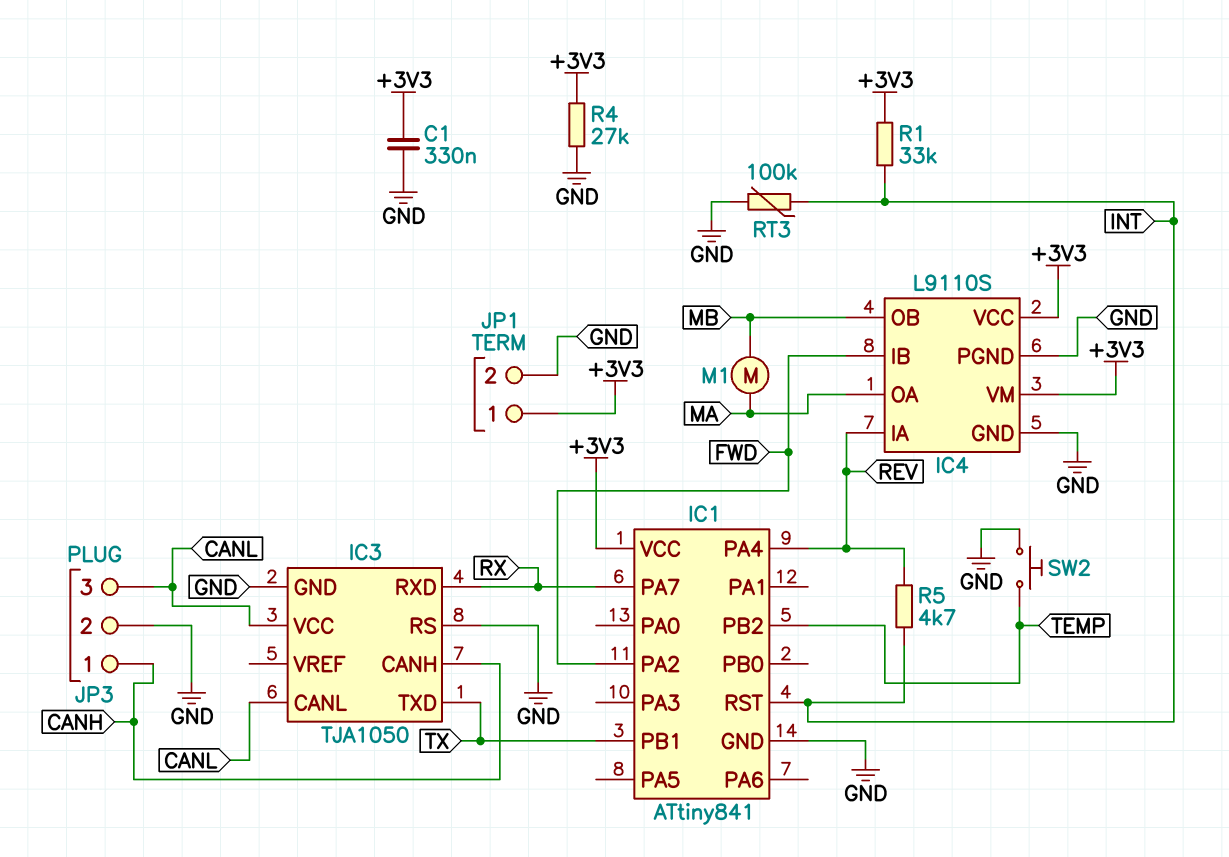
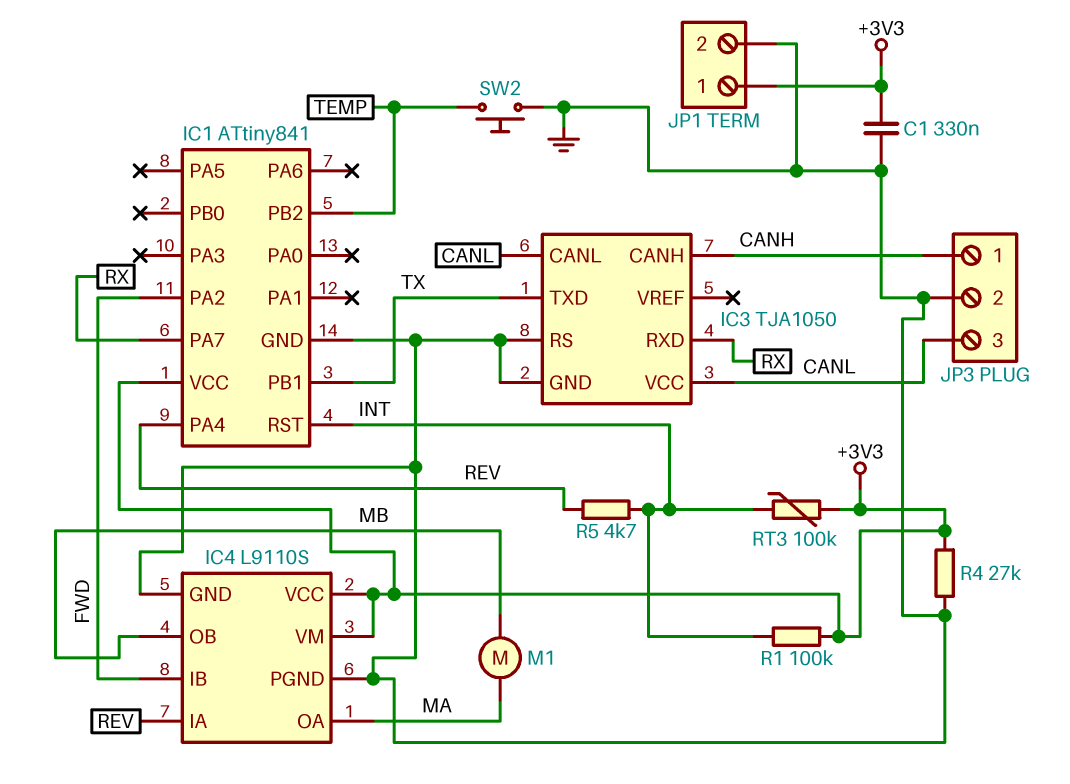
R1: 33k (+3V3, INT) -> 100k (+3V3, INT)
RT3: 100k (GND, INT) -> 100k (+3V3, INT)

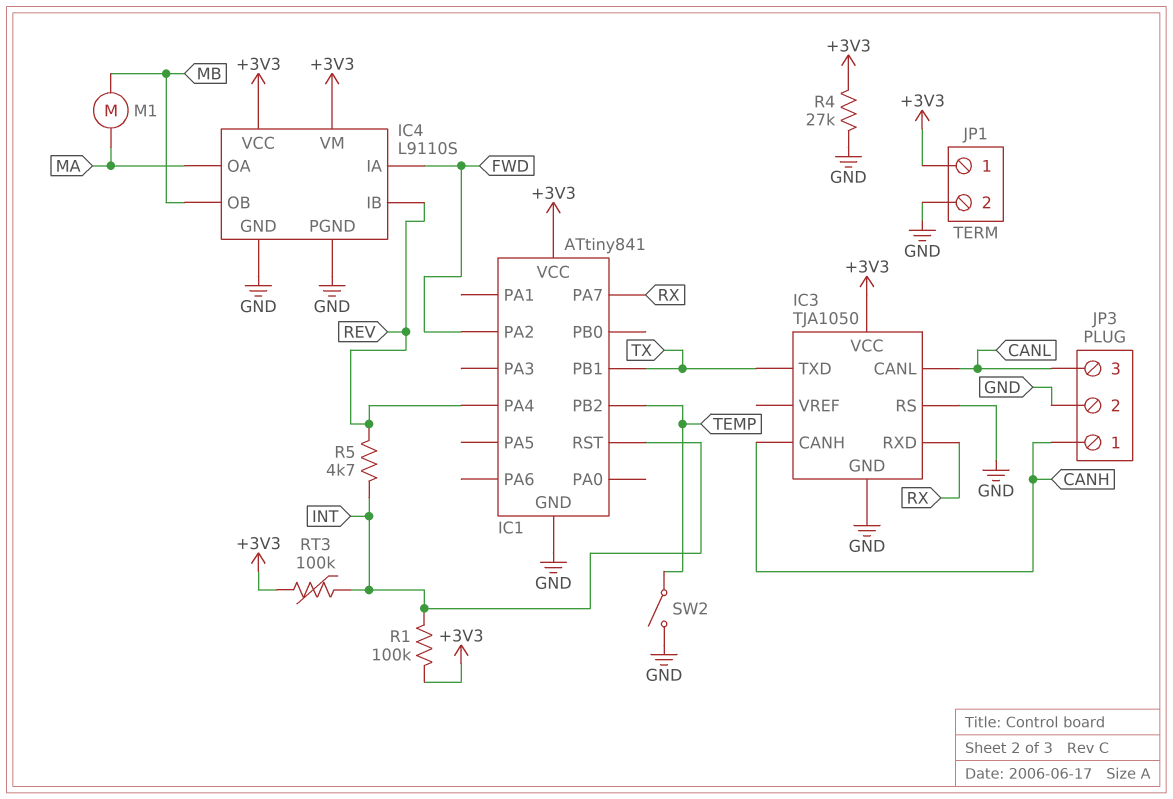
C1: 330nF (+3V3, GND) -> none
IC3 pin VCC: CANL -> +3V3
IC4 pin IA: REV -> FWD
IC4 pin IB: FWD -> REV
SW2: button (GND, TEMP) -> switch (GND, TEMP)

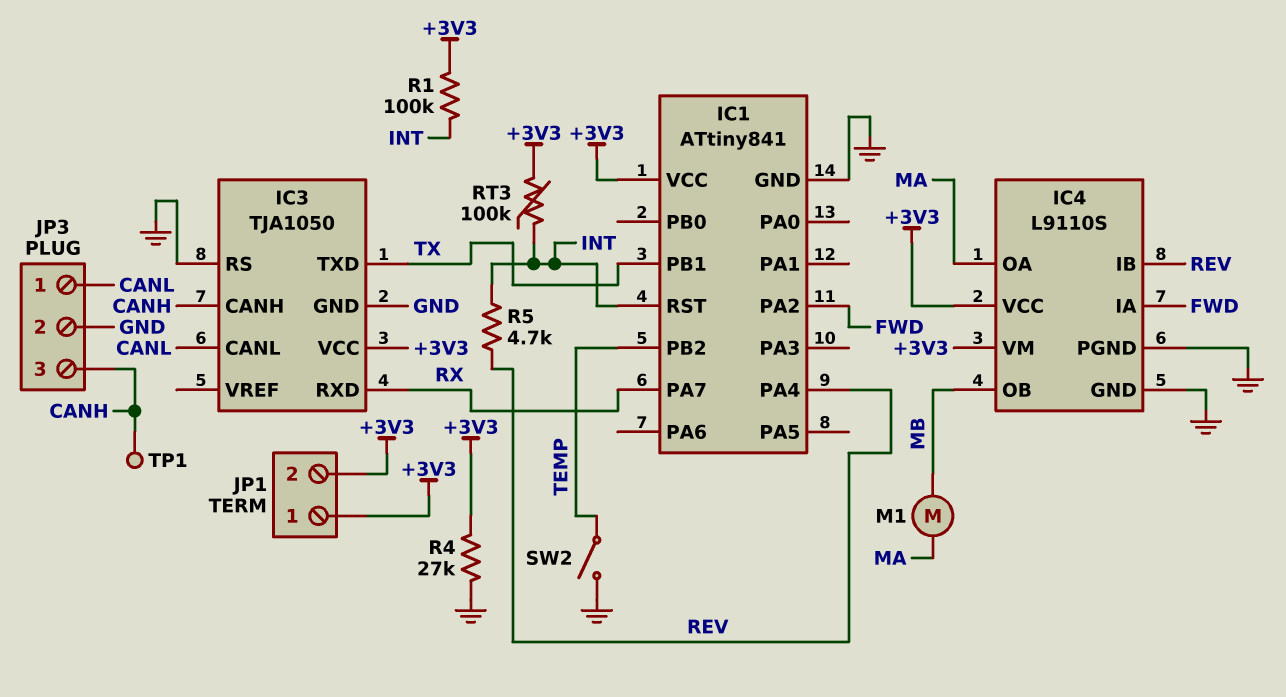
JP1 pin 2: GND -> +3V3
JP3 pin 1: CANH -> CANL
JP3 pin 3: CANL -> CANH
TP1: none -> test point (CANH)

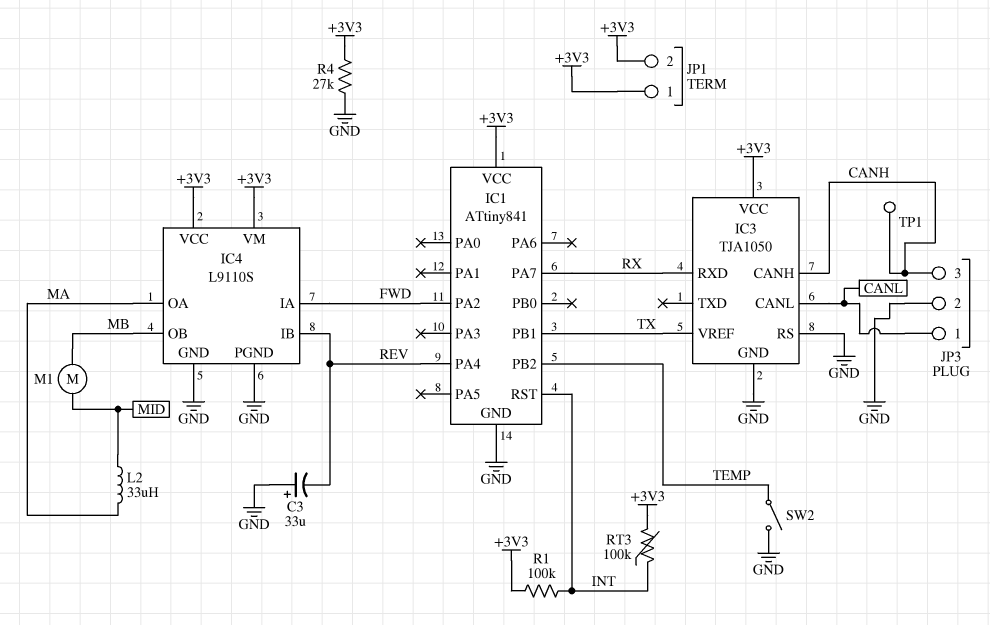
C3: none -> 33uF (plus GND, minus REV)
IC3 pin TXD: TX -> none
IC3 pin VREF: none -> TX
L2: none -> 33uH (MA, MID)
M1: motor (MA, MB) -> motor (MB, MID)
R5: 4.7k (INT, REV) -> none

